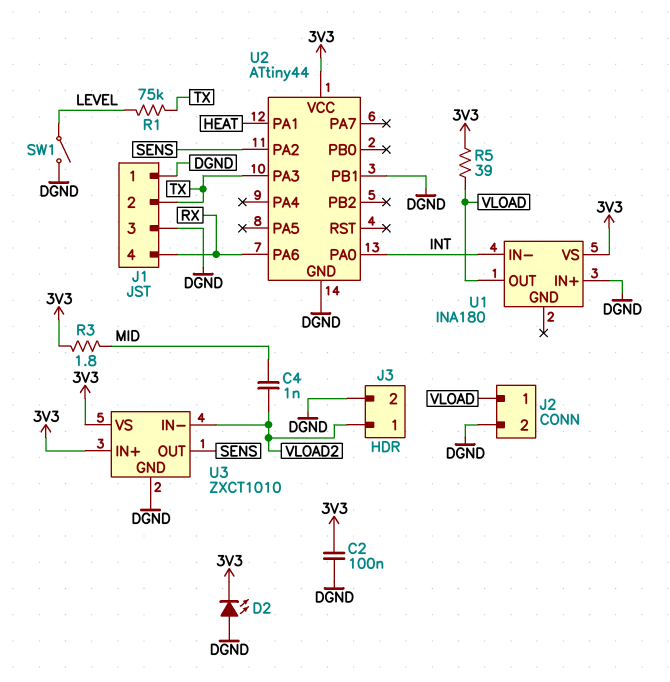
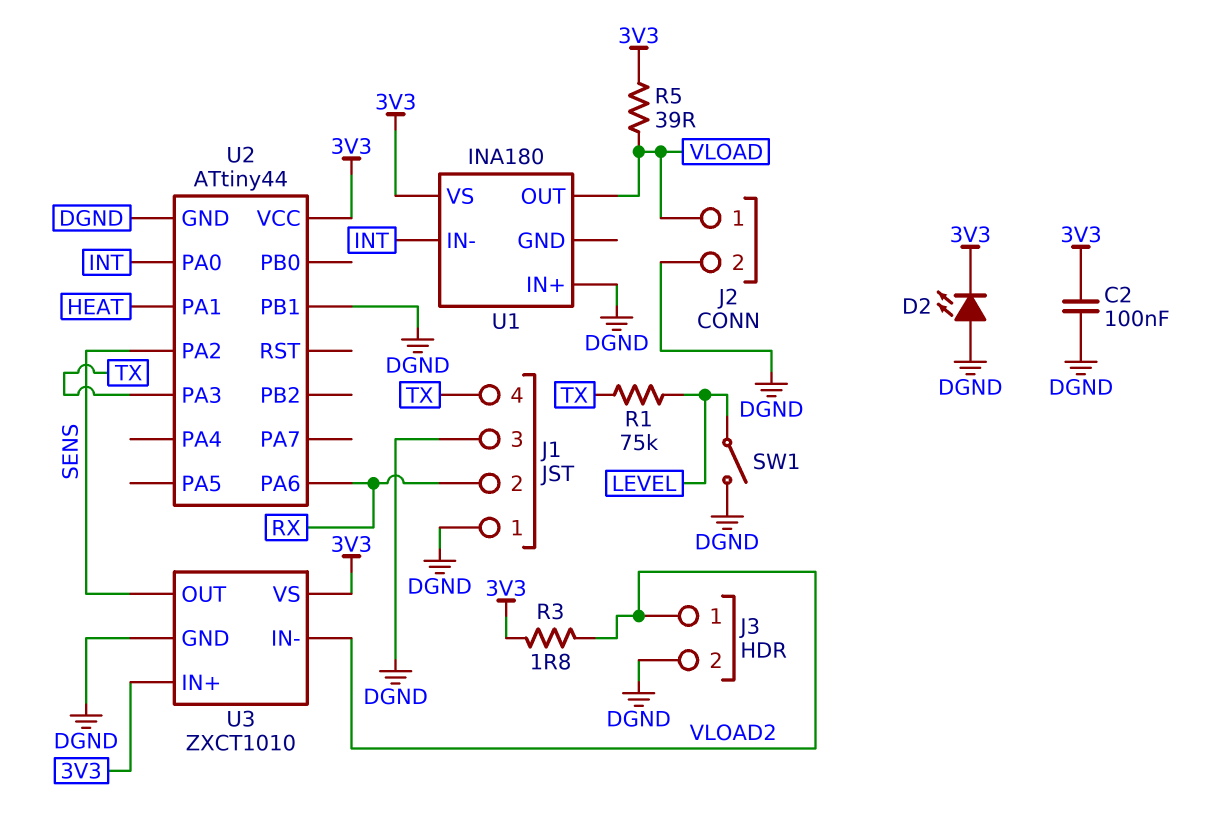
C4: 1nF (MID, VLOAD2) -> none
J1 pin 2: TX -> RX
J1 pin 4: RX -> TX
R3: 1.8 (3V3, MID) -> 1.8 (3V3, VLOAD2)

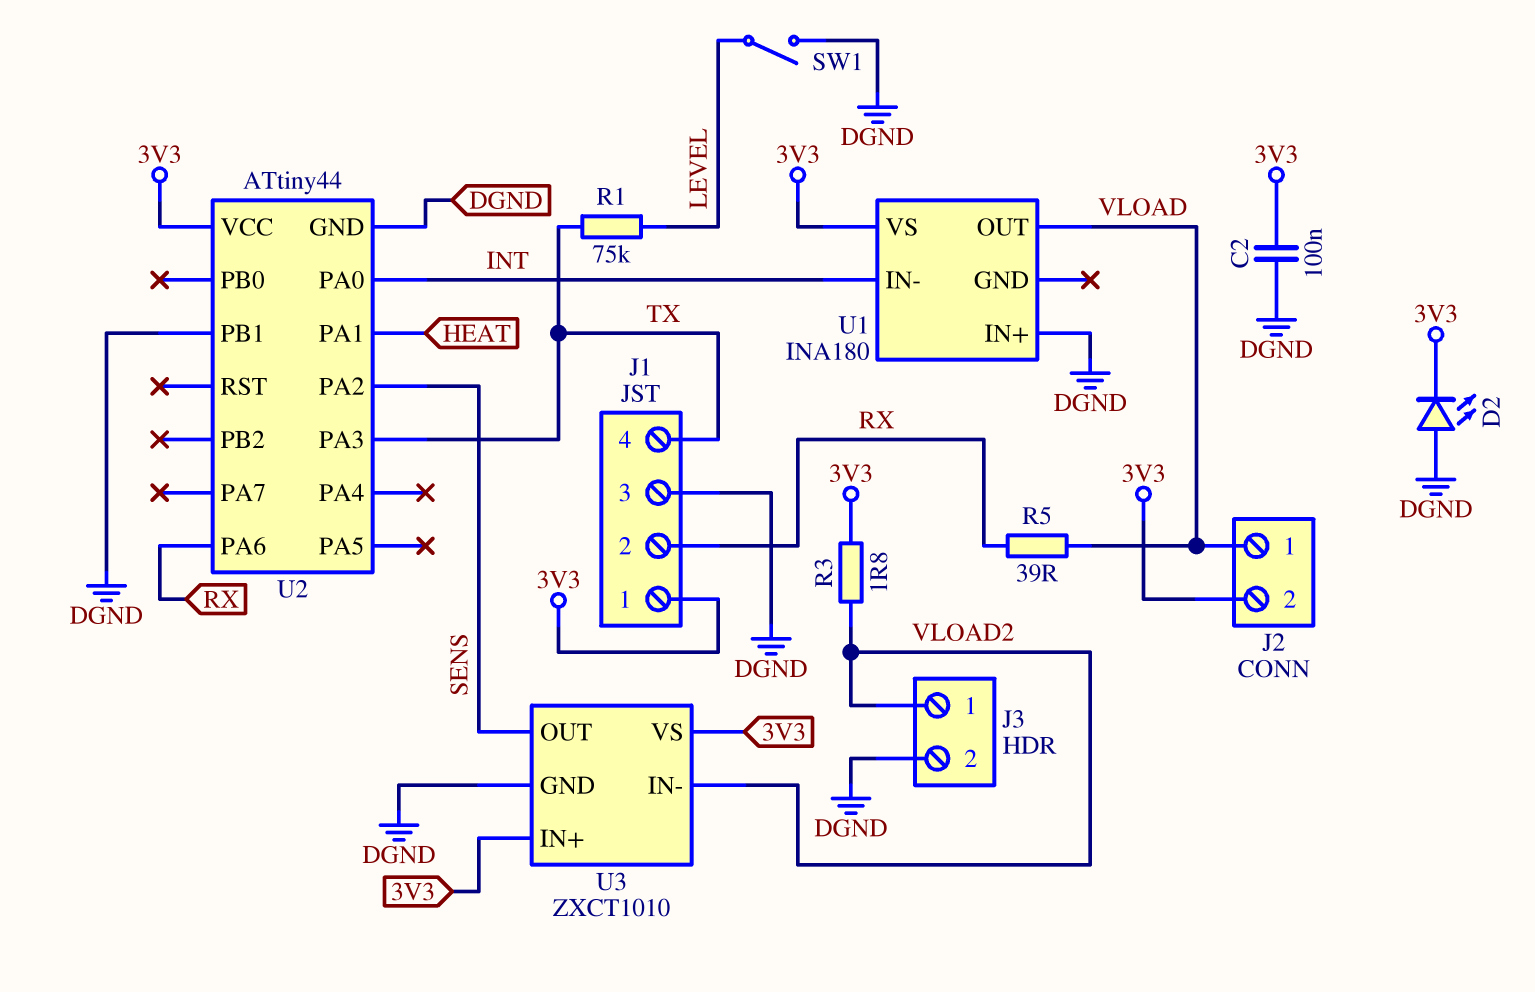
J1 pin 1: DGND -> 3V3
J2 pin 2: DGND -> 3V3
R5: 39 (3V3, VLOAD) -> 39 (RX, VLOAD)

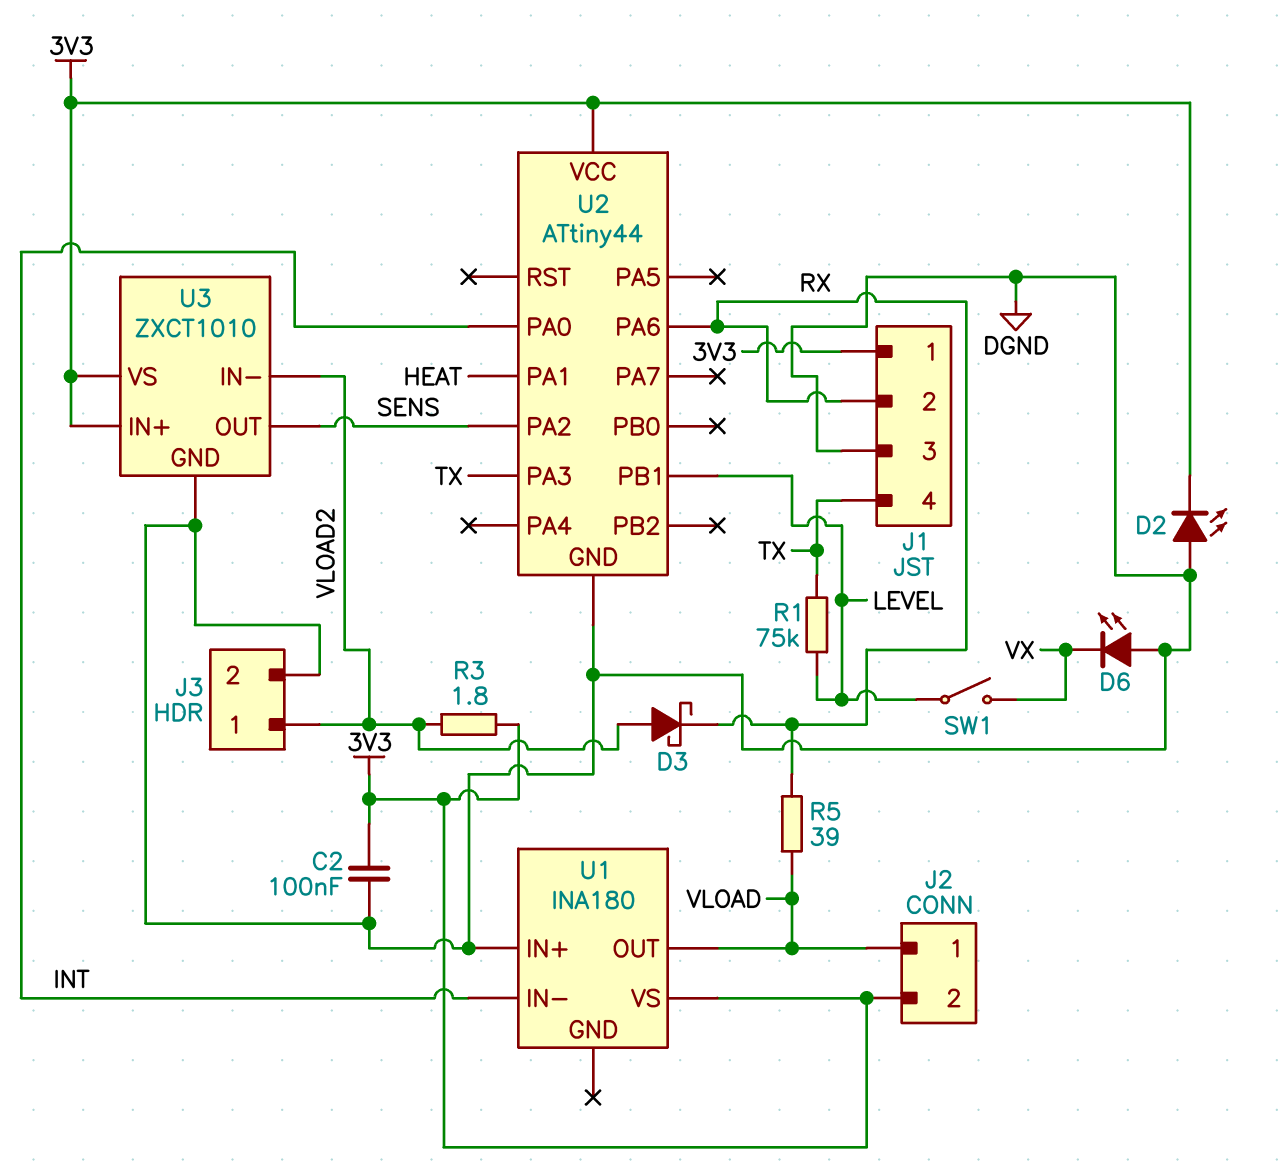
D3: none -> schottky (A VLOAD2, K RX)
D6: none -> LED (A DGND, K VX)
SW1: switch (DGND, LEVEL) -> switch (LEVEL, VX)
U2 pin PB1: DGND -> LEVEL

